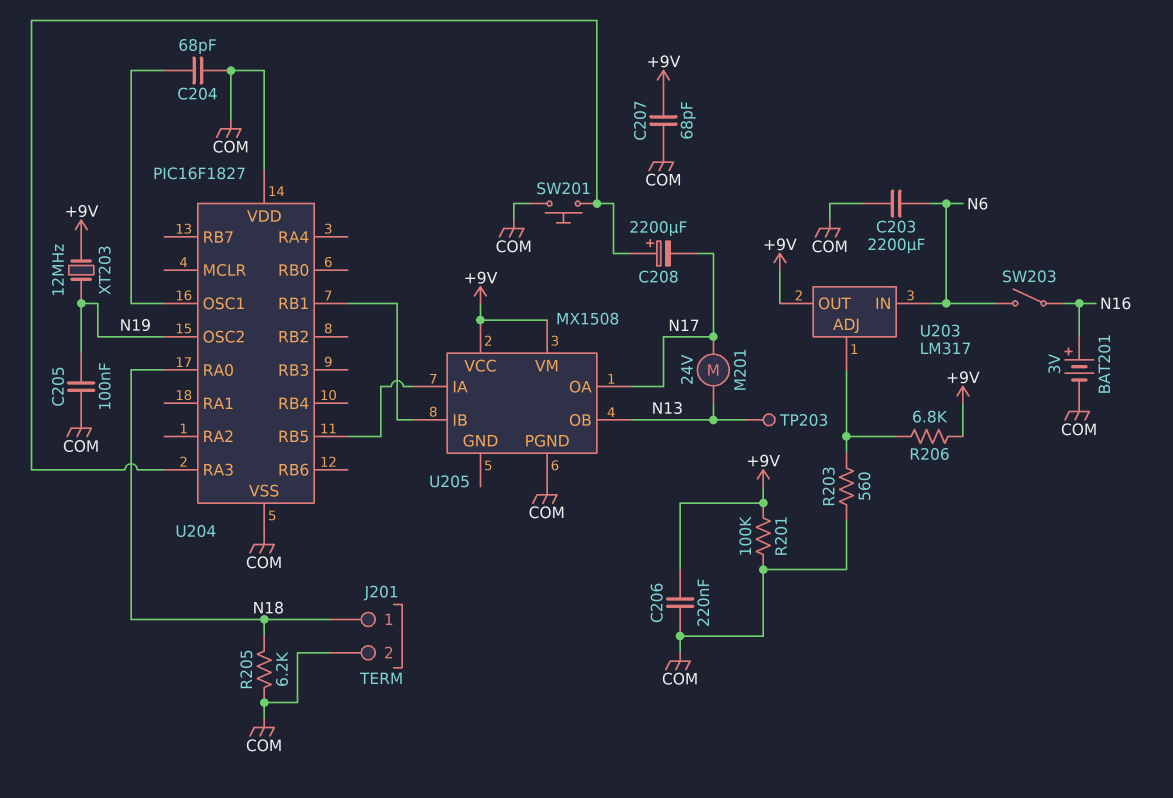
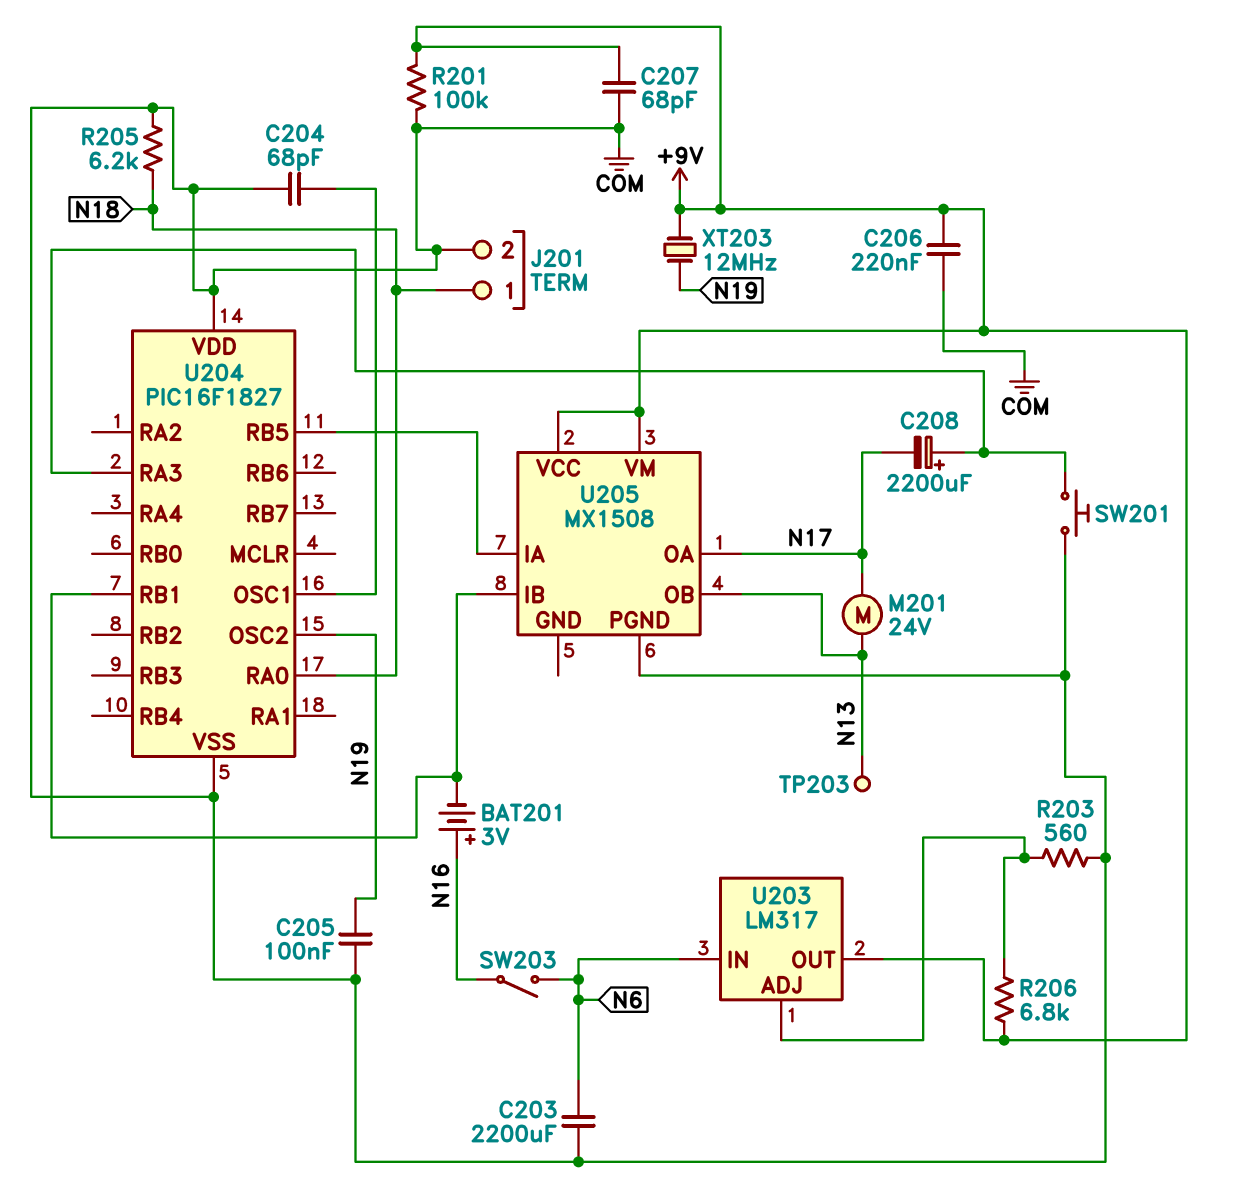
BAT201: 3V (plus N16, minus COM) -> 3V (plus N16, minus U204/RB1)

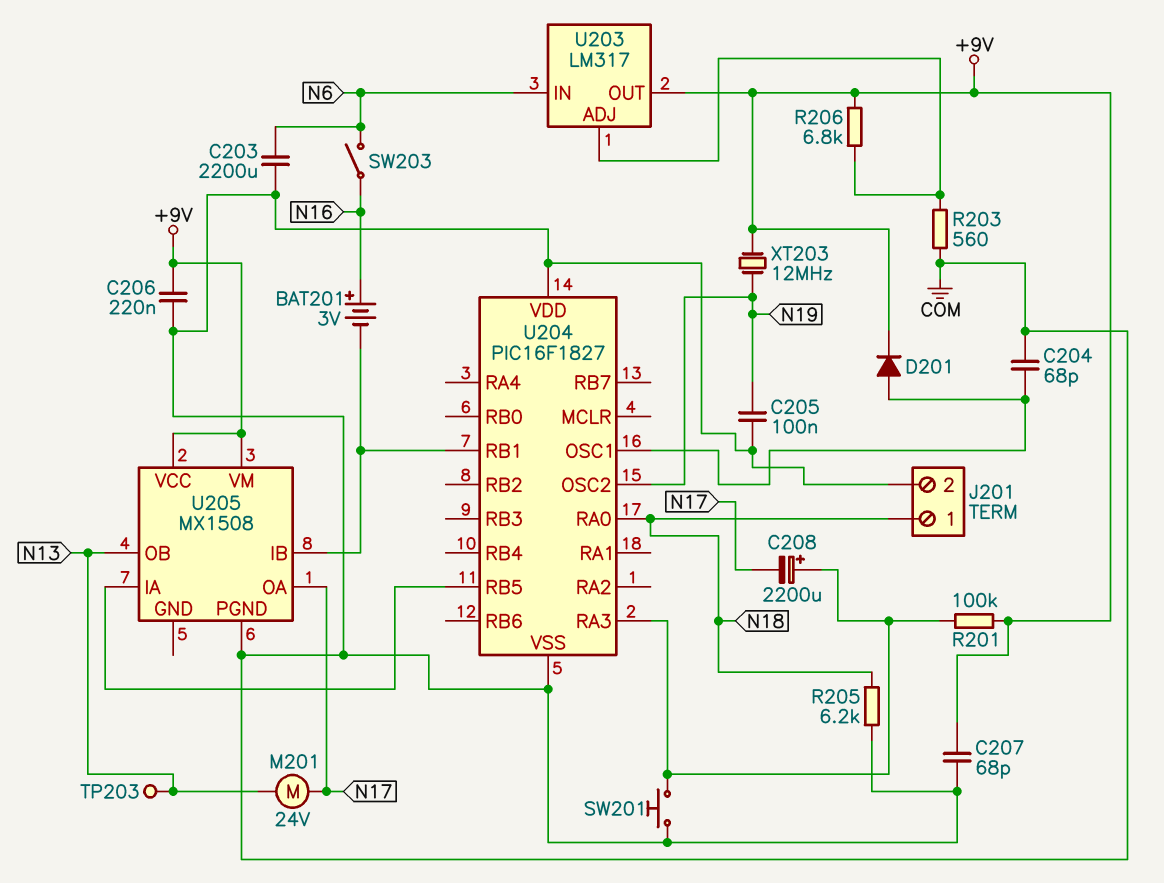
D201: none -> diode (A U204/OSC1, K +9V)
R201: 100k (+9V, COM) -> 100k (+9V, U204/RA3)

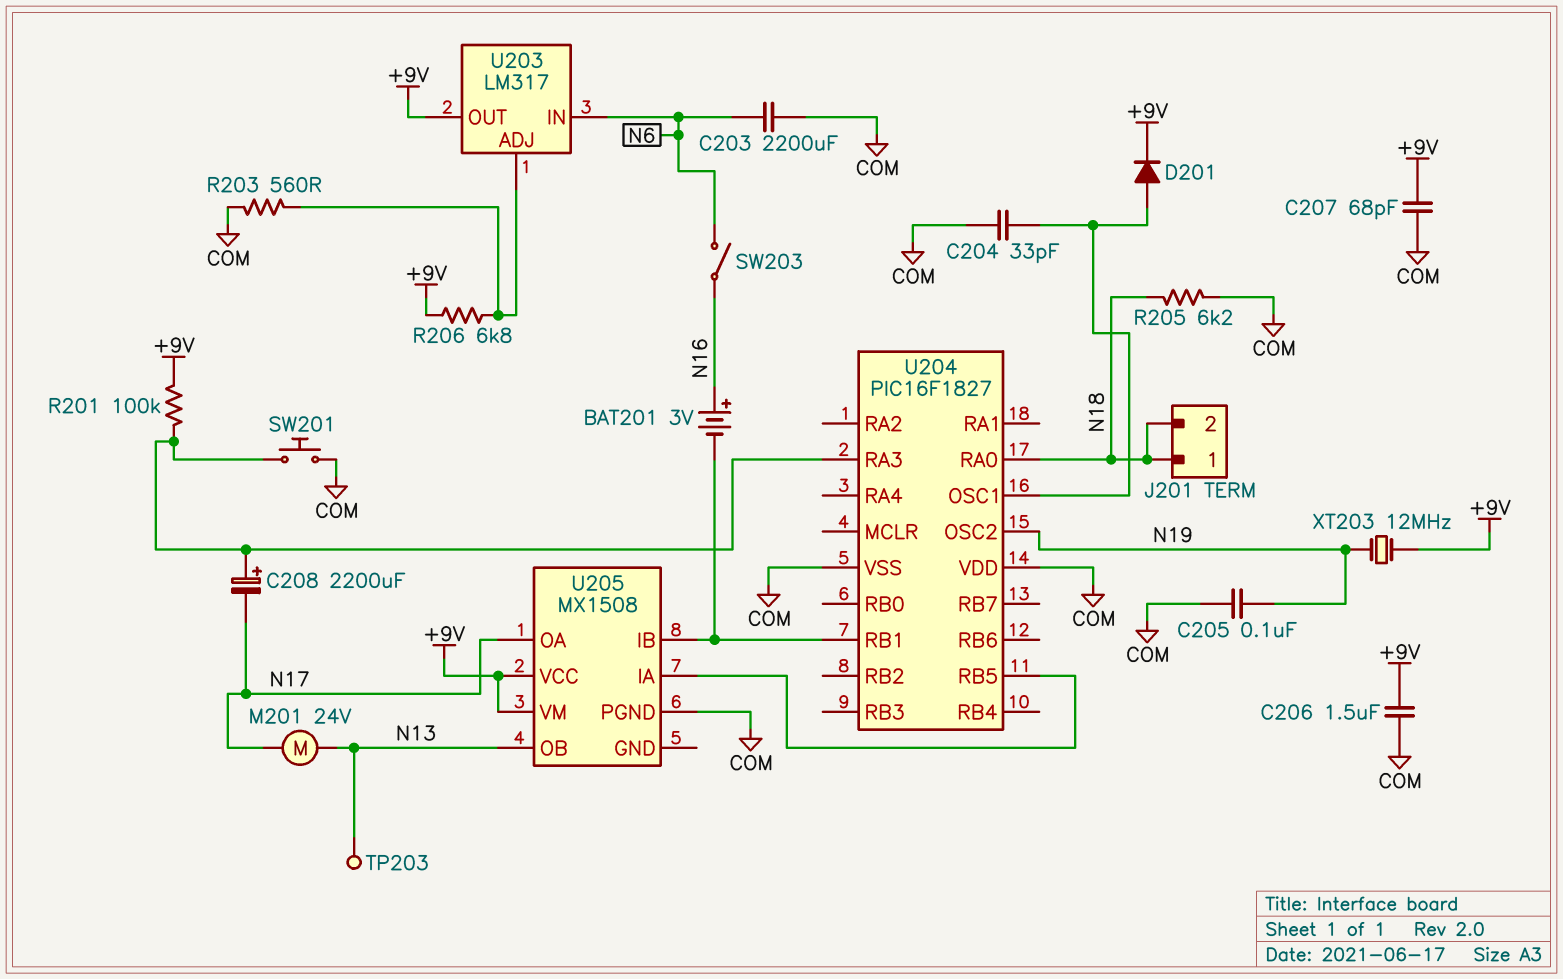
C204: 68pF (COM, U204/OSC1) -> 33pF (COM, U204/OSC1)
C206: 220nF (+9V, COM) -> 1.5uF (+9V, COM)
J201 pin 2: COM -> N18

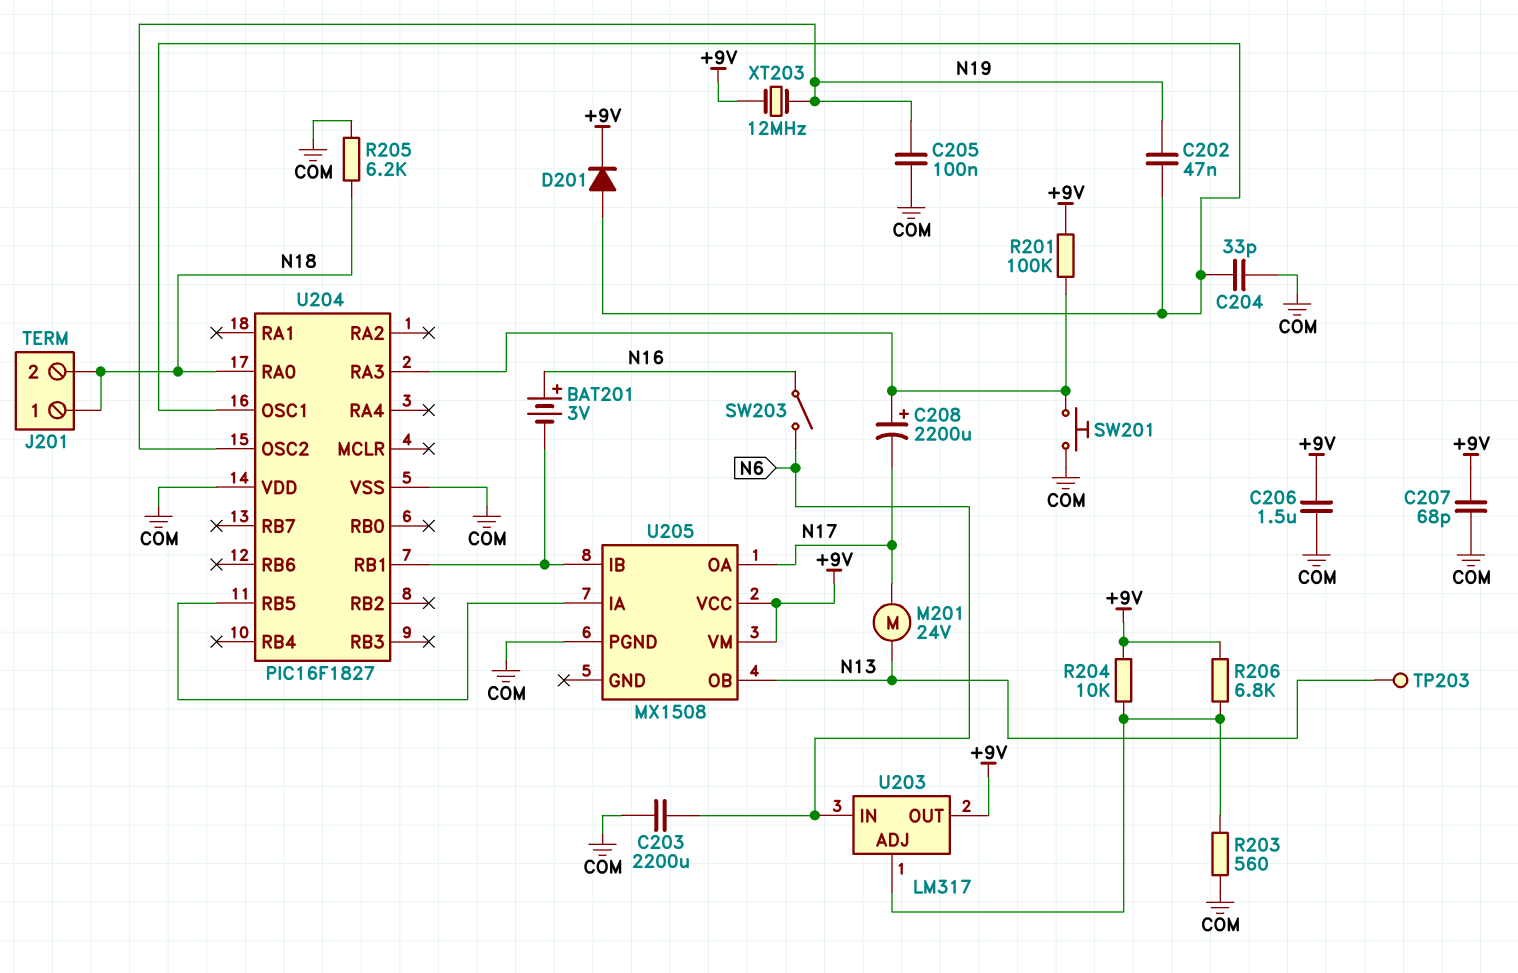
C202: none -> 47nF (N19, U204/OSC1)
R204: none -> 10k (+9V, U203/ADJ)

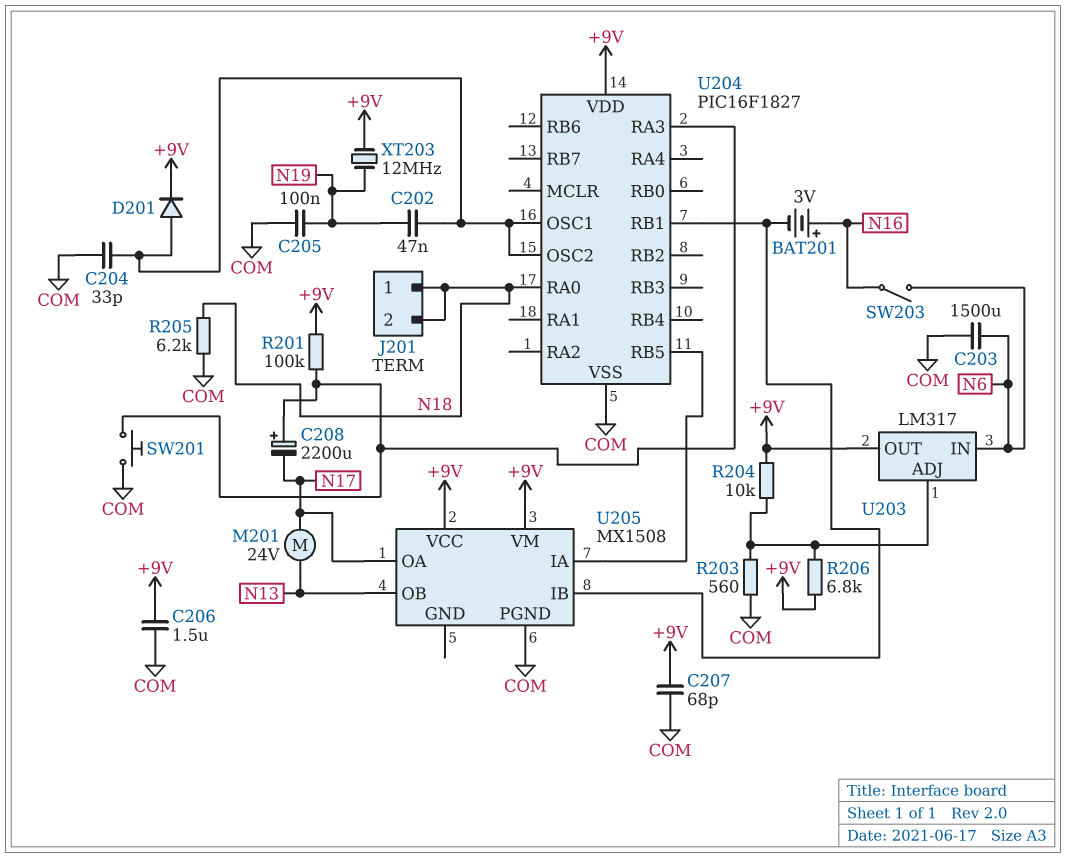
C203: 2200uF (COM, N6) -> 1500uF (COM, N6)
TP203: test point (N13) -> none
U204 pin OSC2: N19 -> U204/OSC1
U204 pin VDD: COM -> +9V

